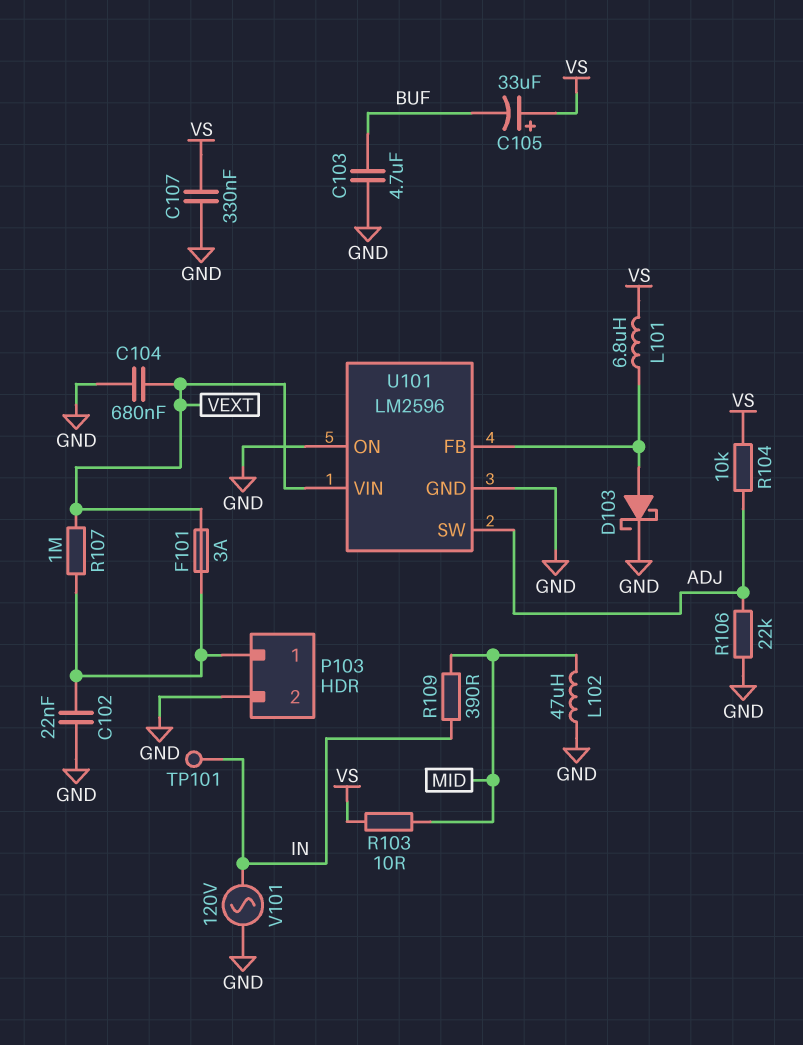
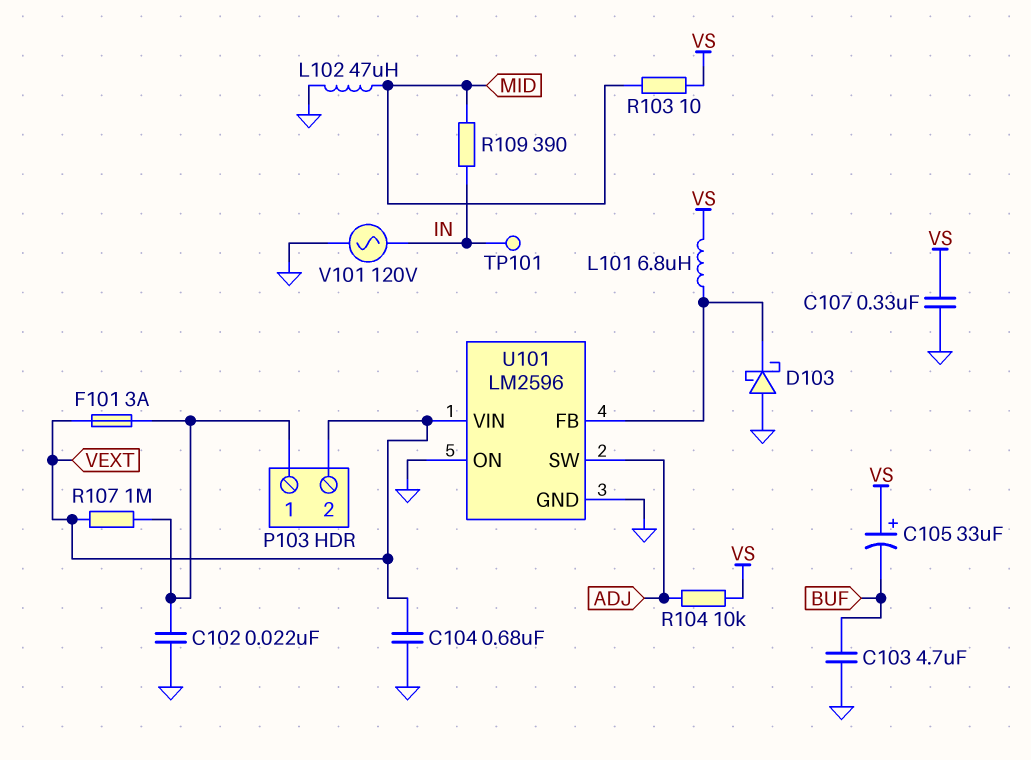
D103: schottky (A U101/FB, K GND) -> schottky (A GND, K U101/FB)
P103 pin 2: GND -> VEXT
R106: 22k (ADJ, GND) -> none

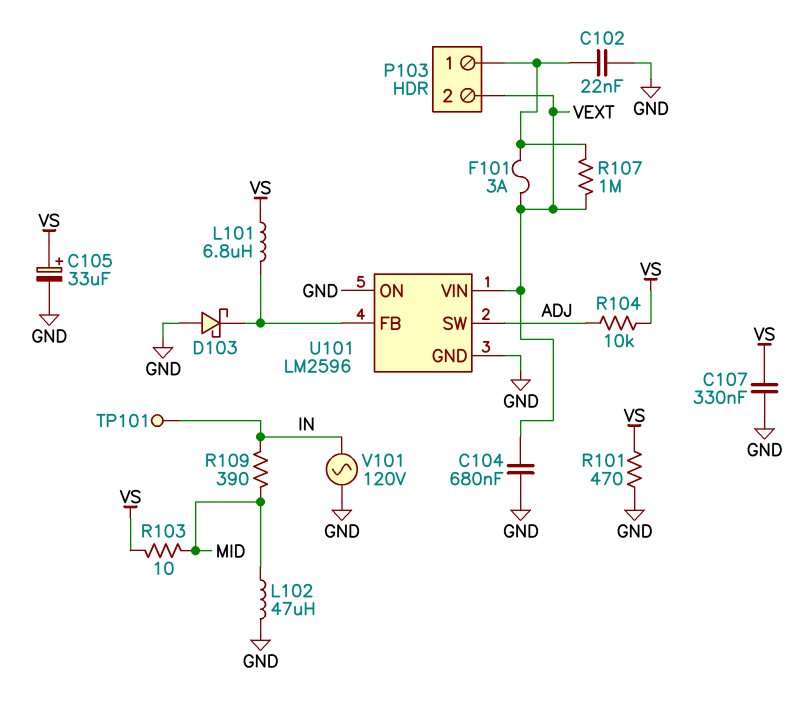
C103: 4.7uF (BUF, GND) -> none
C105: 33uF (plus VS, minus BUF) -> 33uF (plus VS, minus GND)
R101: none -> 470 (GND, VS)

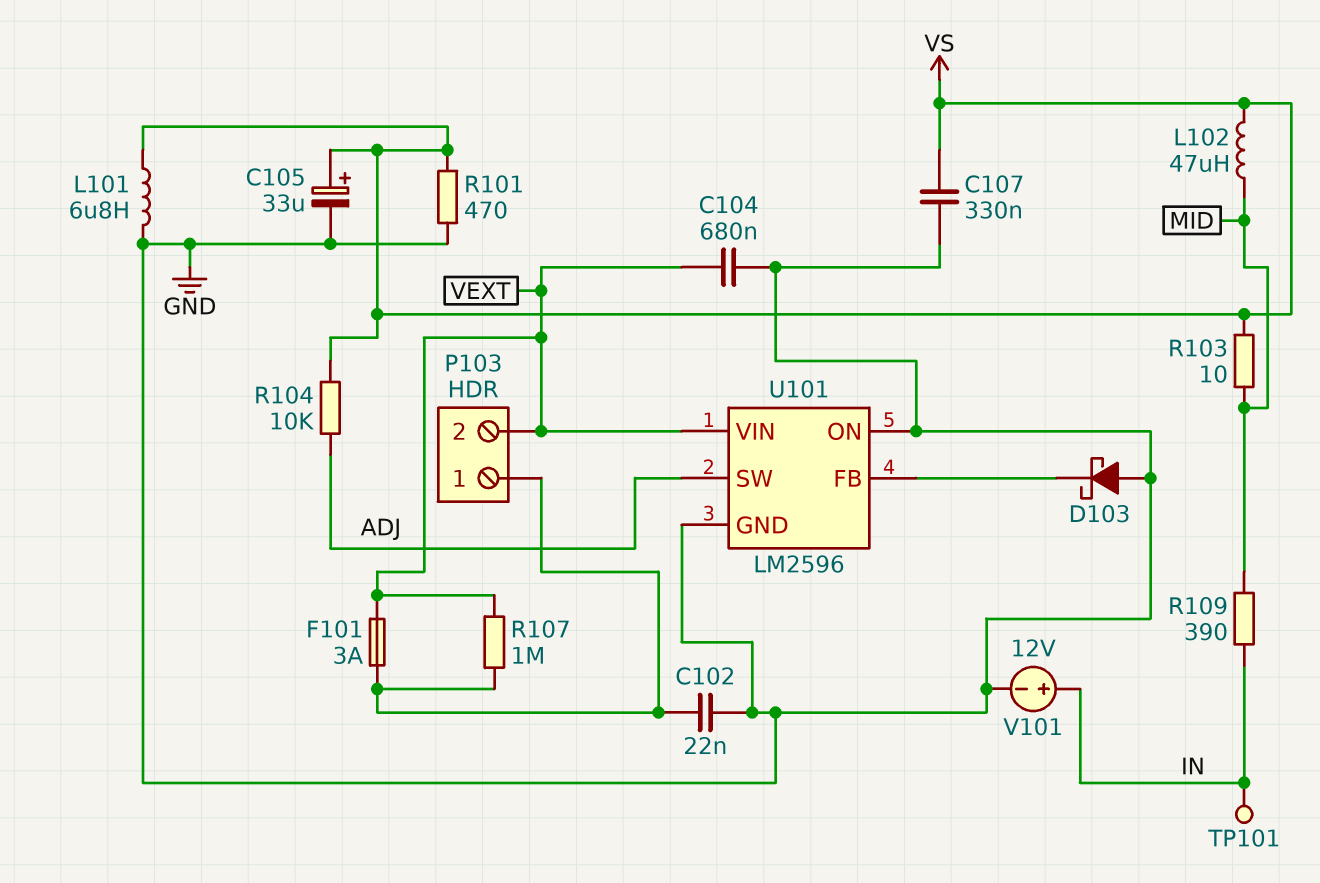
L101: 6.8uH (U101/FB, VS) -> 6.8uH (GND, VS)
L102: 47uH (GND, MID) -> 47uH (MID, VS)
V101: AC 120V (GND, IN) -> 12V (plus IN, minus GND)

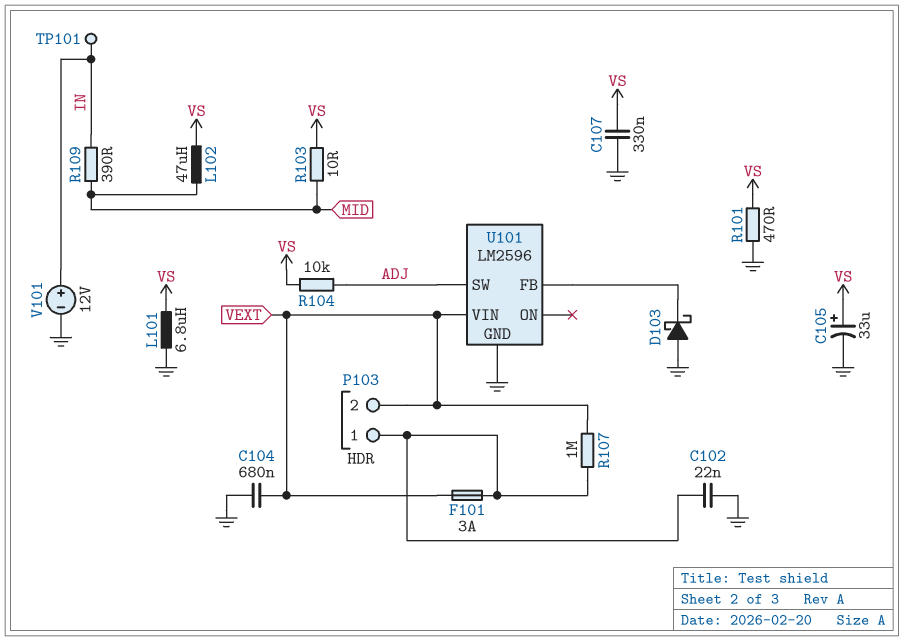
U101 pin ON: GND -> none

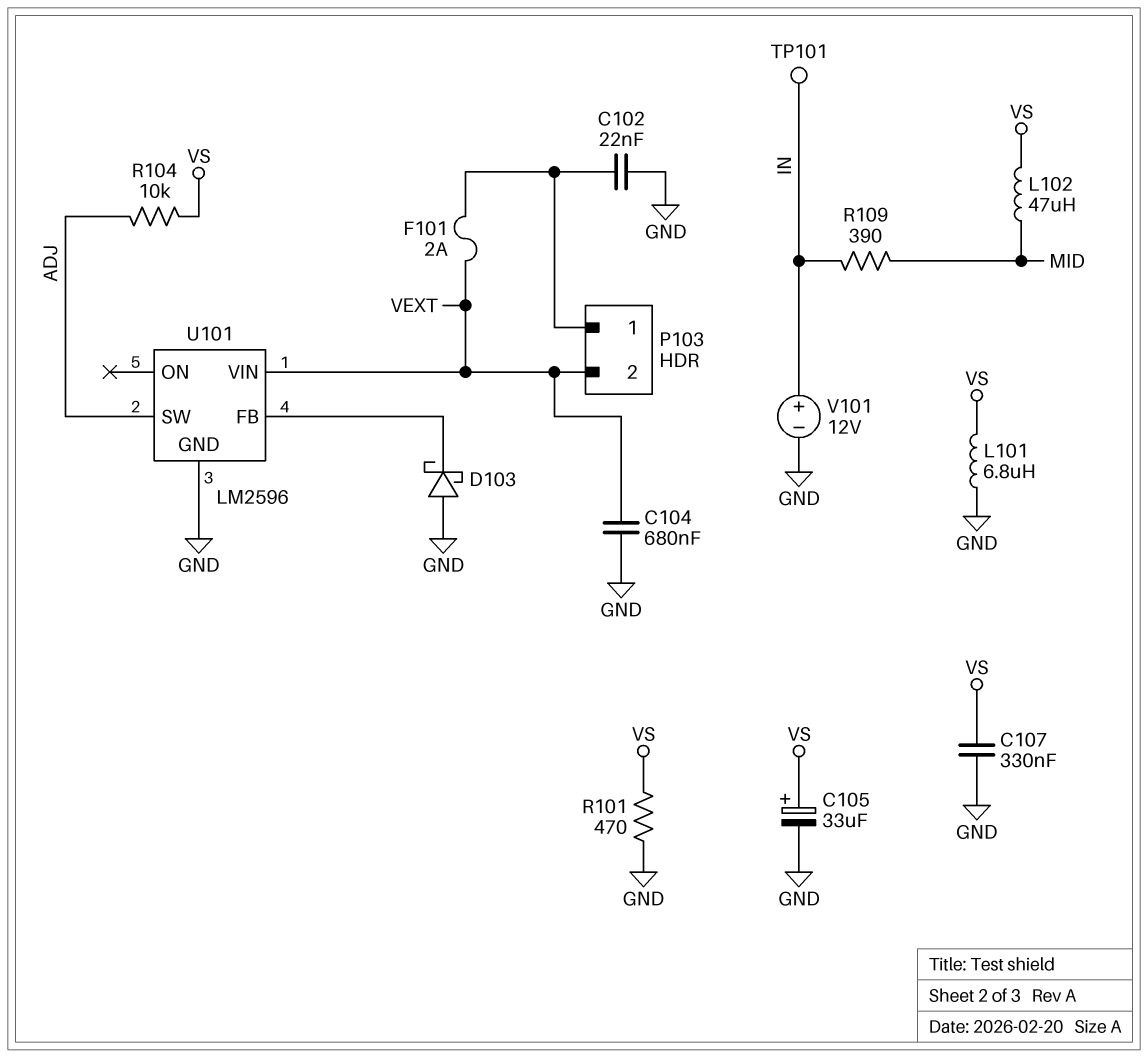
F101: 3A (P103/1, VEXT) -> 2A (P103/1, VEXT)
R103: 10 (MID, VS) -> none
R107: 1M (P103/1, VEXT) -> none

